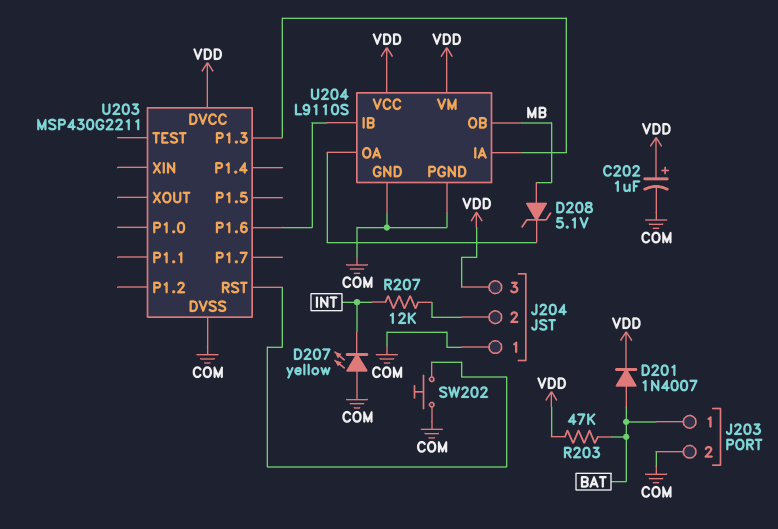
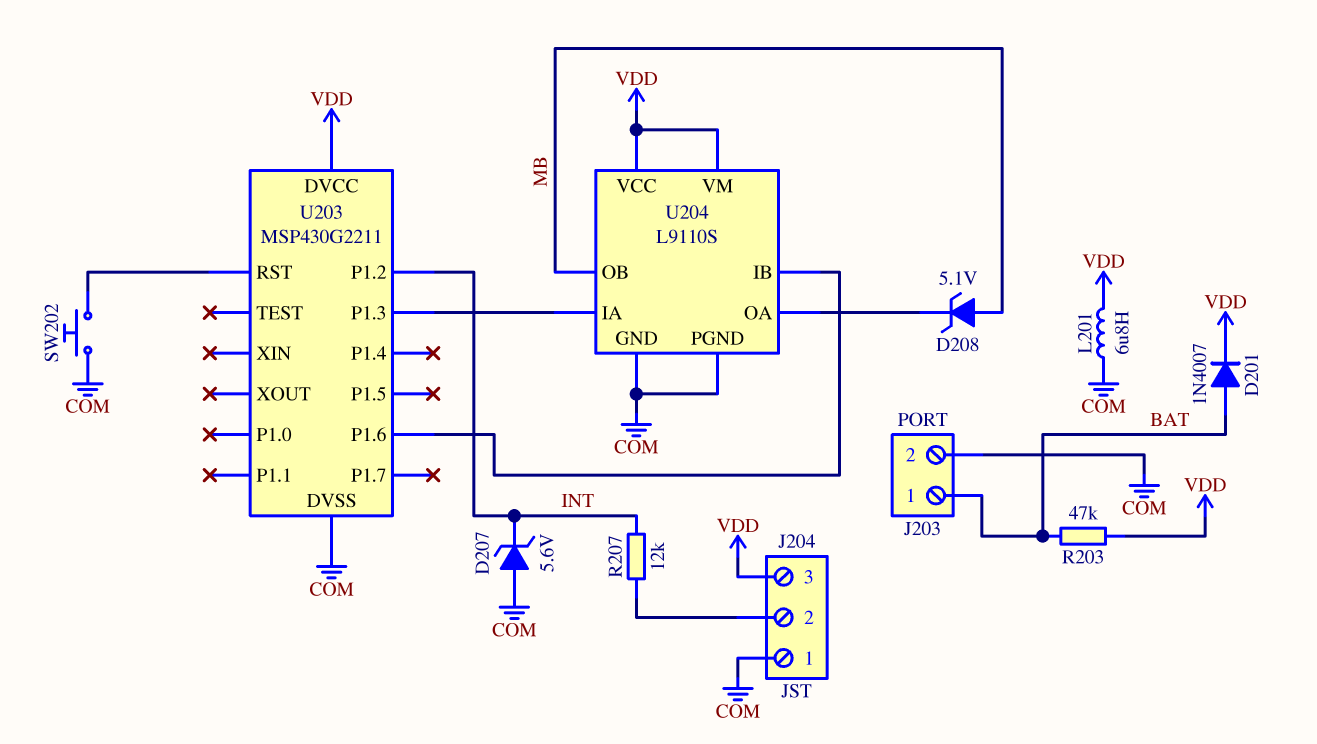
C202: 1uF (plus VDD, minus COM) -> none
D207: LED yellow (A COM, K INT) -> zener 5.6V (A COM, K INT)
L201: none -> 6.8uH (COM, VDD)
U203 pin P1.2: none -> INT

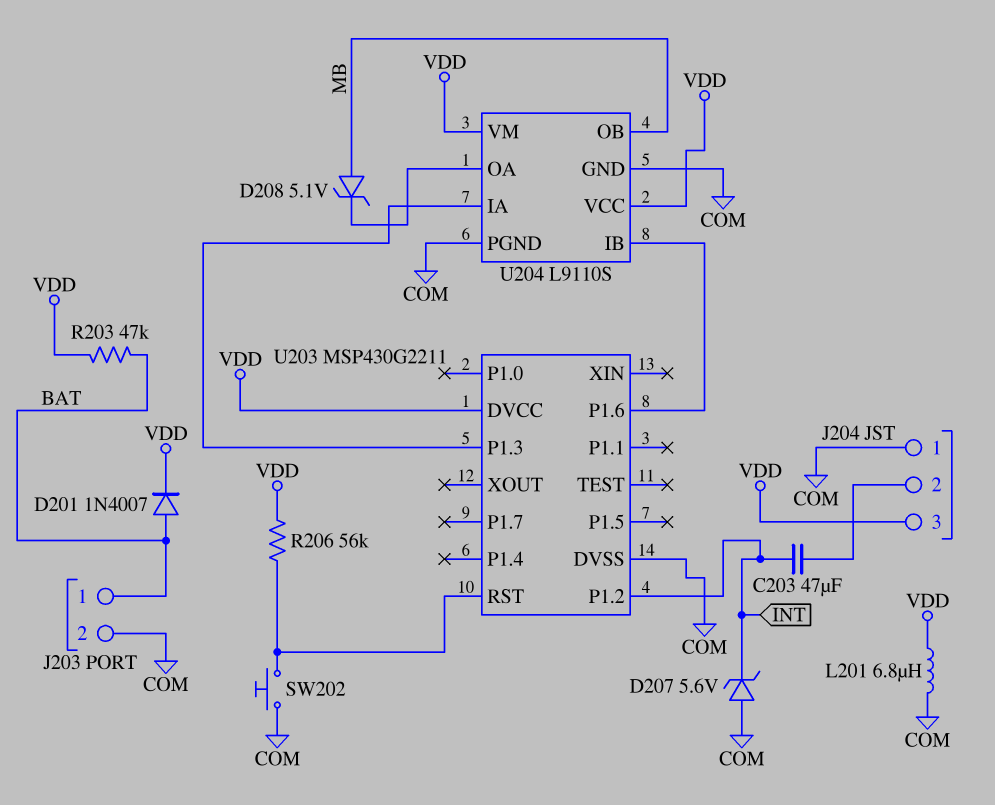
C203: none -> 47uF (INT, J204/2)
R206: none -> 56k (U203/RST, VDD)
R207: 12k (INT, J204/2) -> none

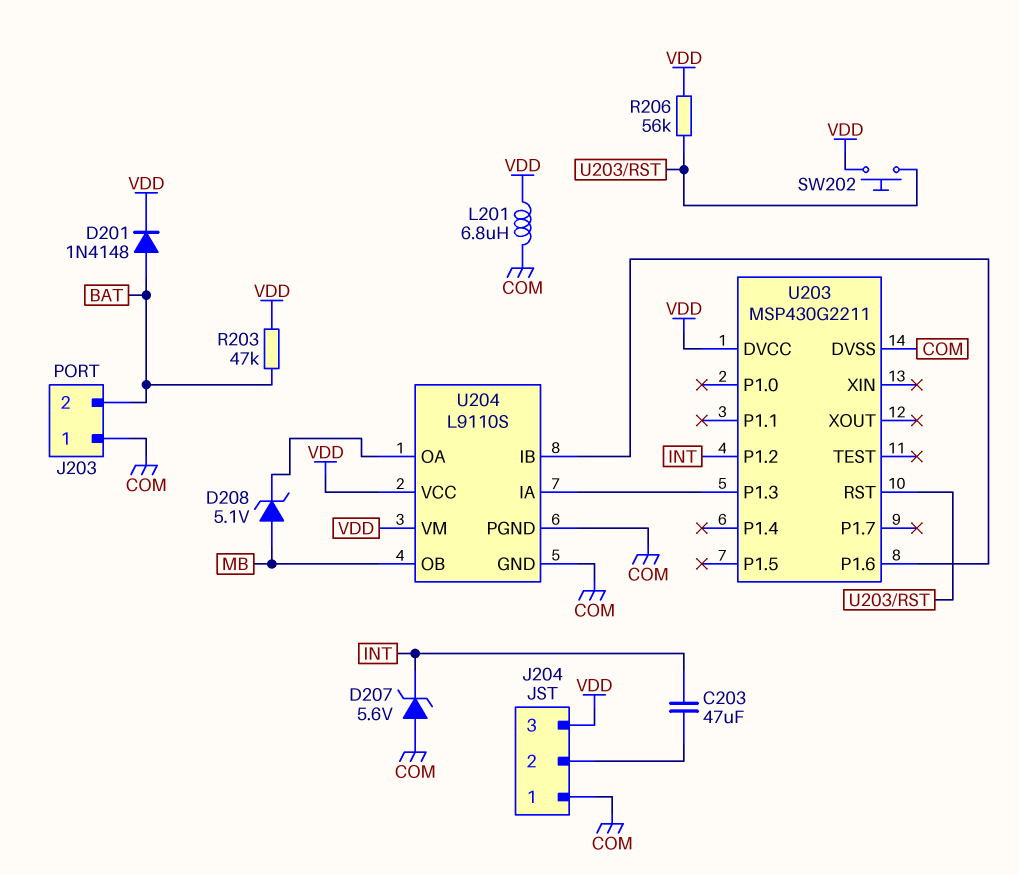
D201: diode 1N4007 (A BAT, K VDD) -> diode 1N4148 (A BAT, K VDD)
J203 pin 1: BAT -> COM
J203 pin 2: COM -> BAT
SW202: button (COM, U203/RST) -> button (U203/RST, VDD)

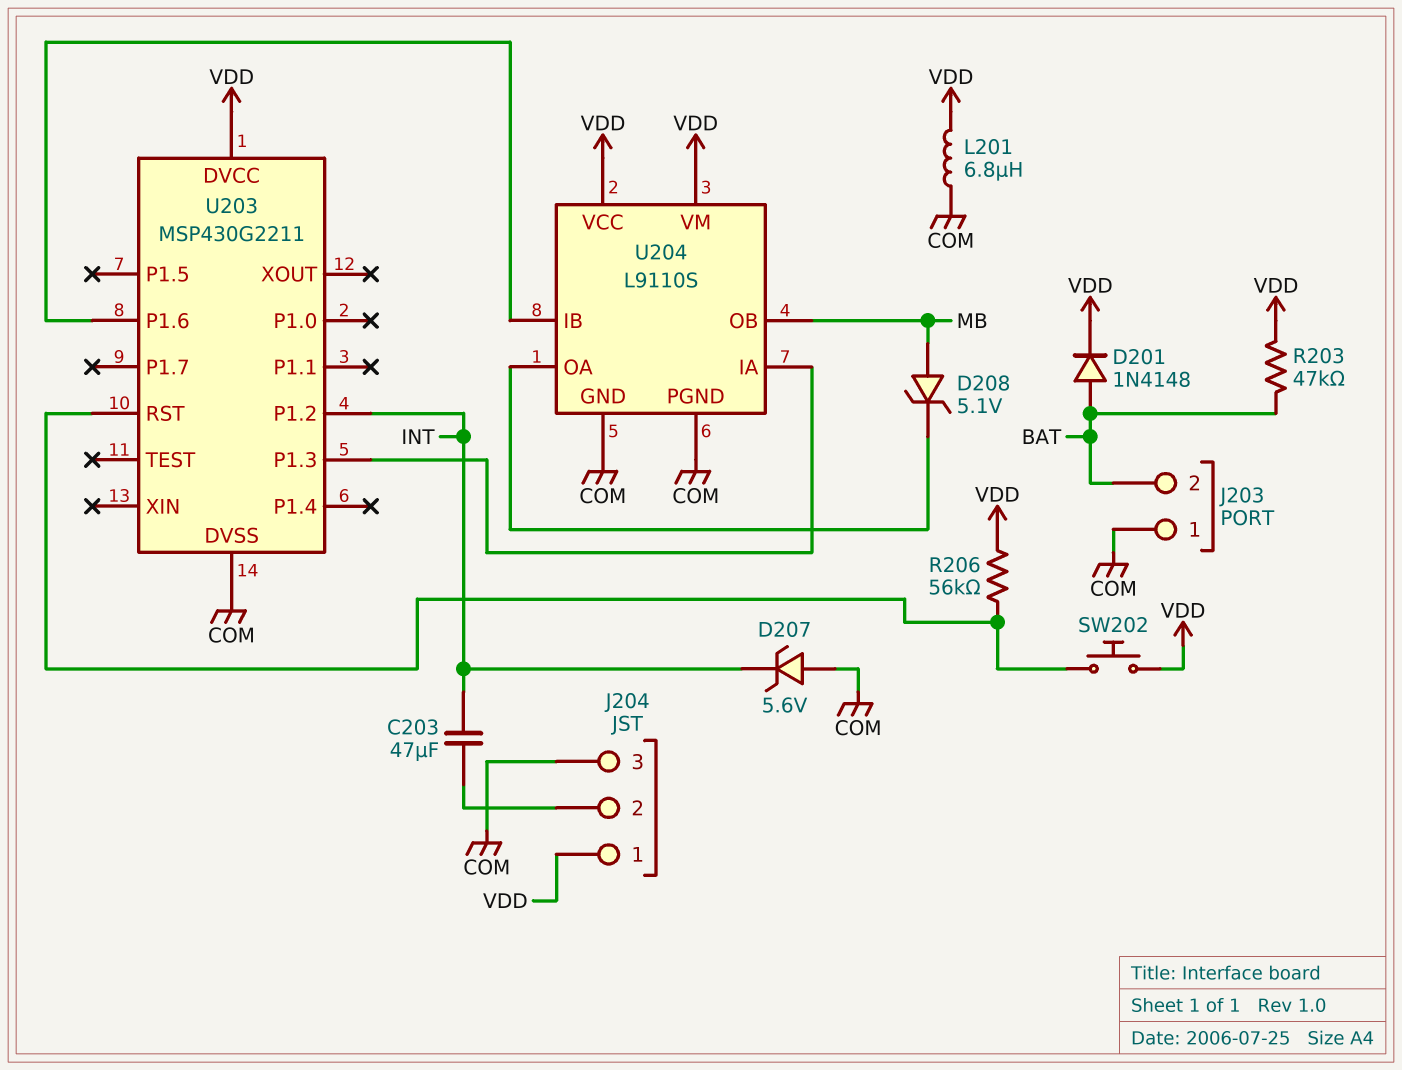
J204 pin 1: COM -> VDD
J204 pin 3: VDD -> COM

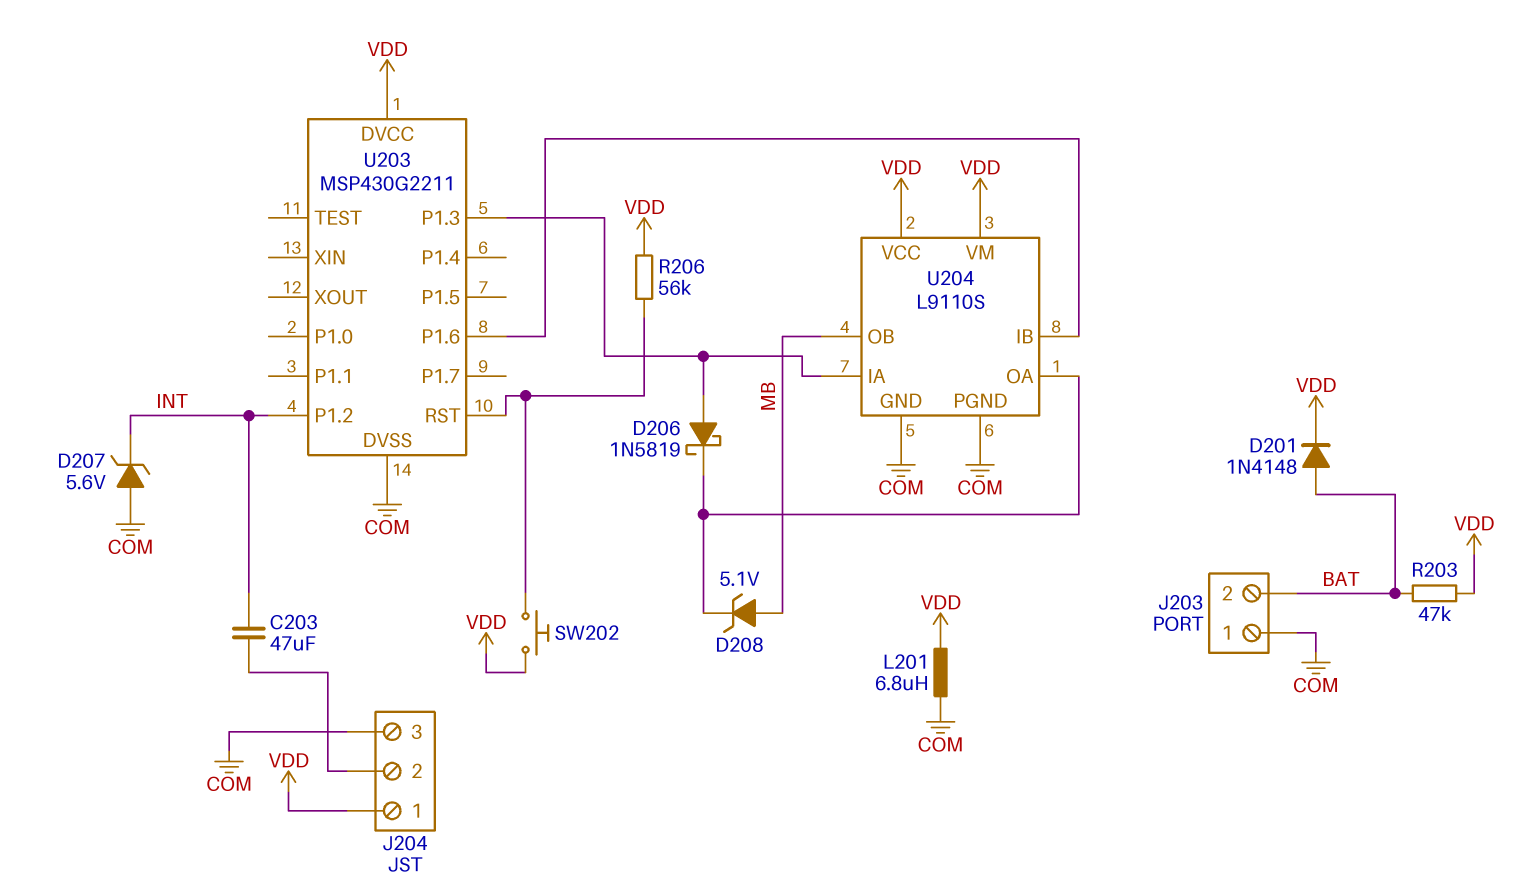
D206: none -> schottky 1N5819 (A U203/P1.3, K U204/OA)

